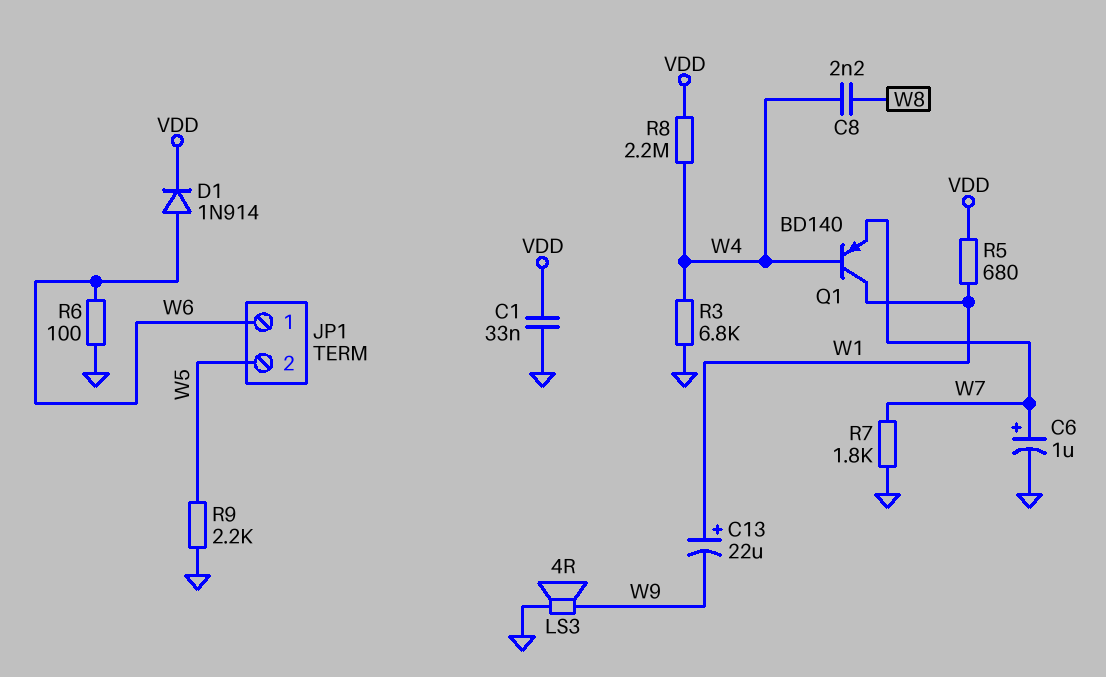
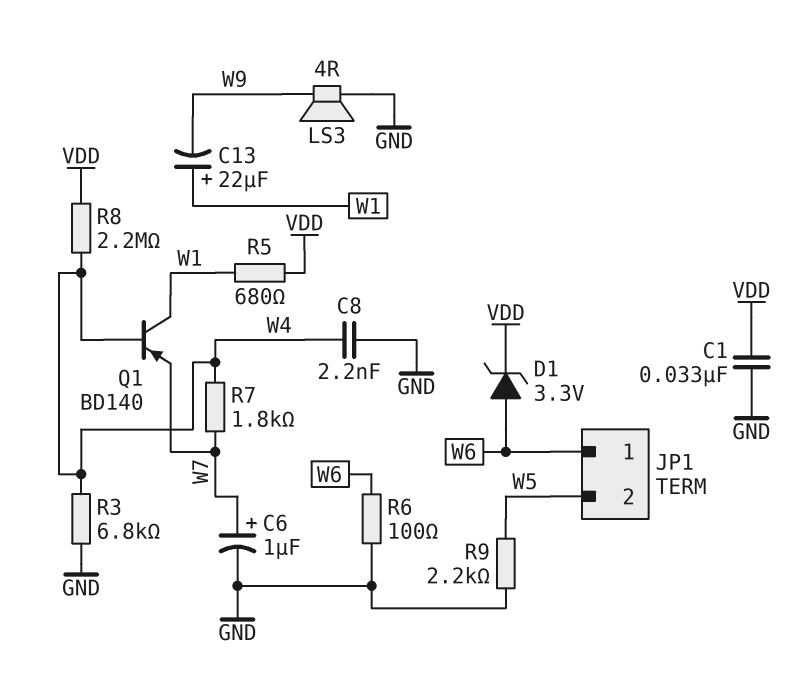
C8: 2.2nF (W4, W8) -> 2.2nF (GND, W4)
D1: diode 1N914 (A W6, K VDD) -> zener 3.3V (A W6, K VDD)
R7: 1.8k (GND, W7) -> 1.8k (W4, W7)

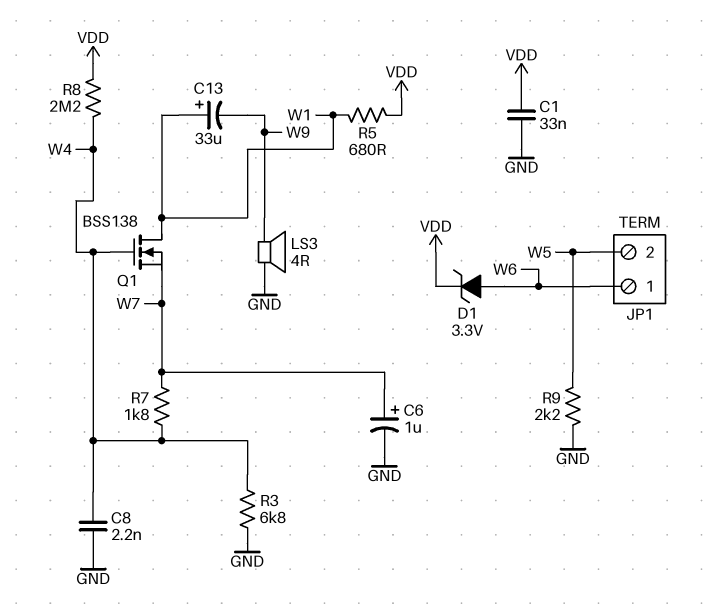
C13: 22uF (plus W1, minus W9) -> 33uF (plus W1, minus W9)
Q1: PNP BD140 (B W4, C W1, E W7) -> NMOS BSS138 (G W4, D W1, S W7)
R6: 100 (GND, W6) -> none

